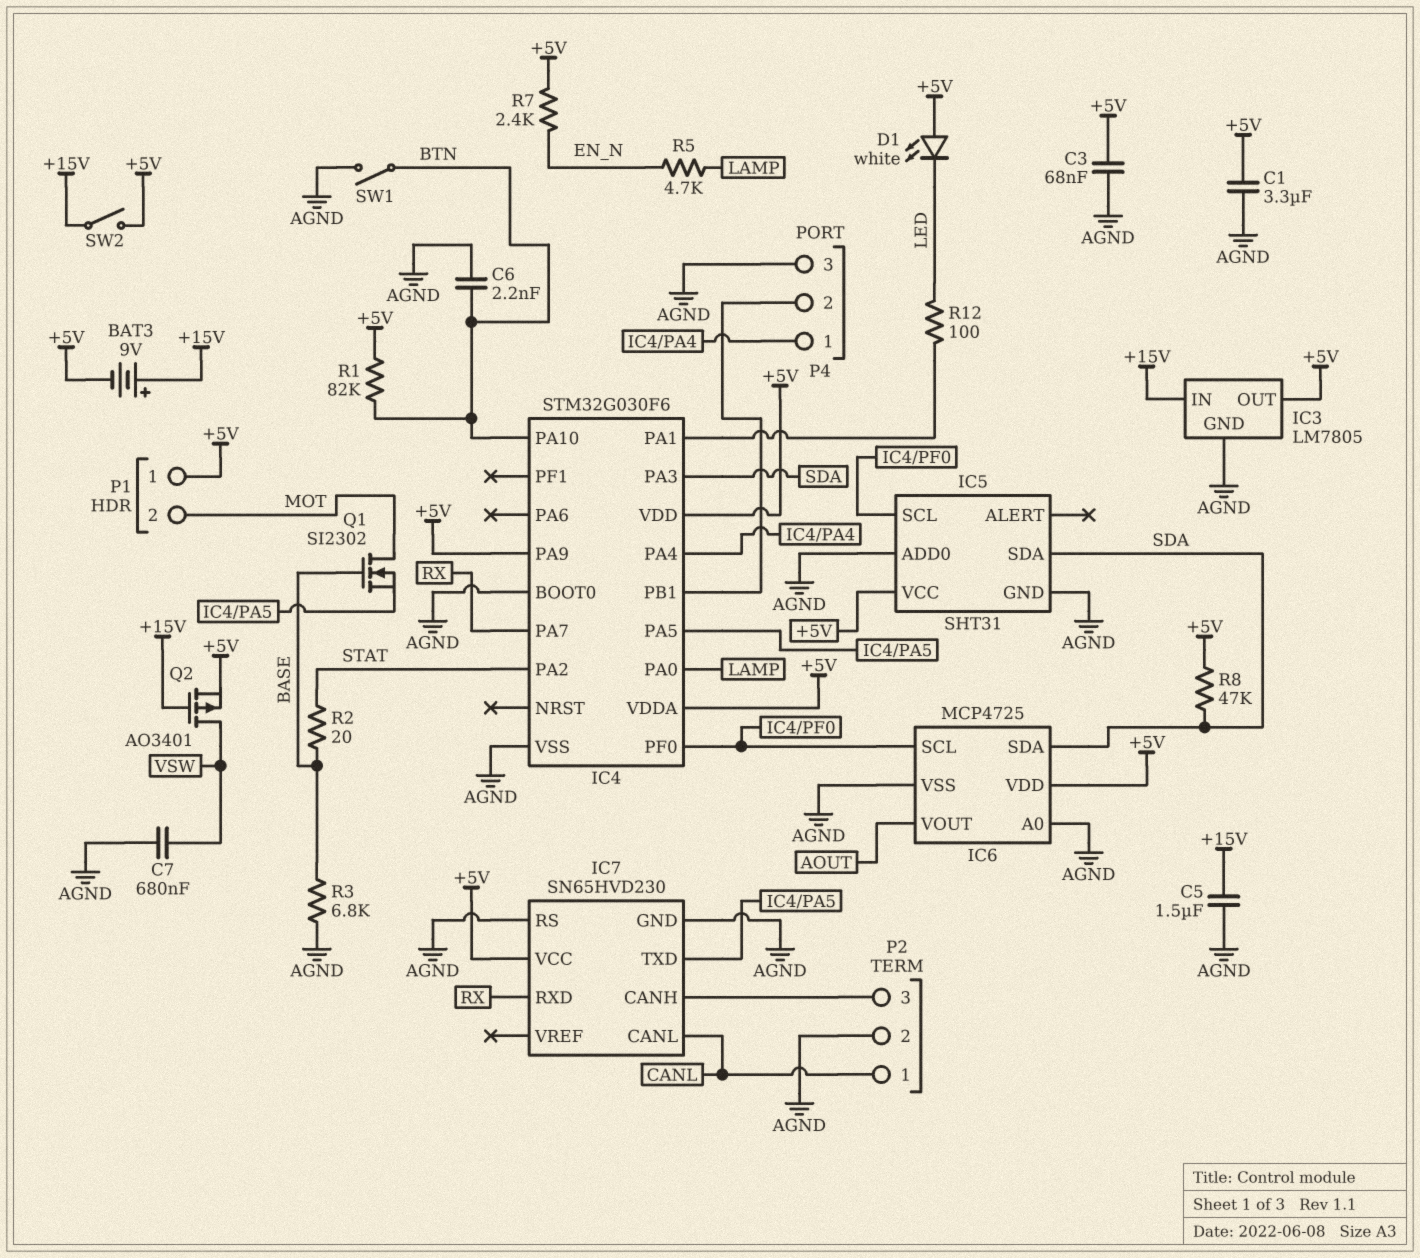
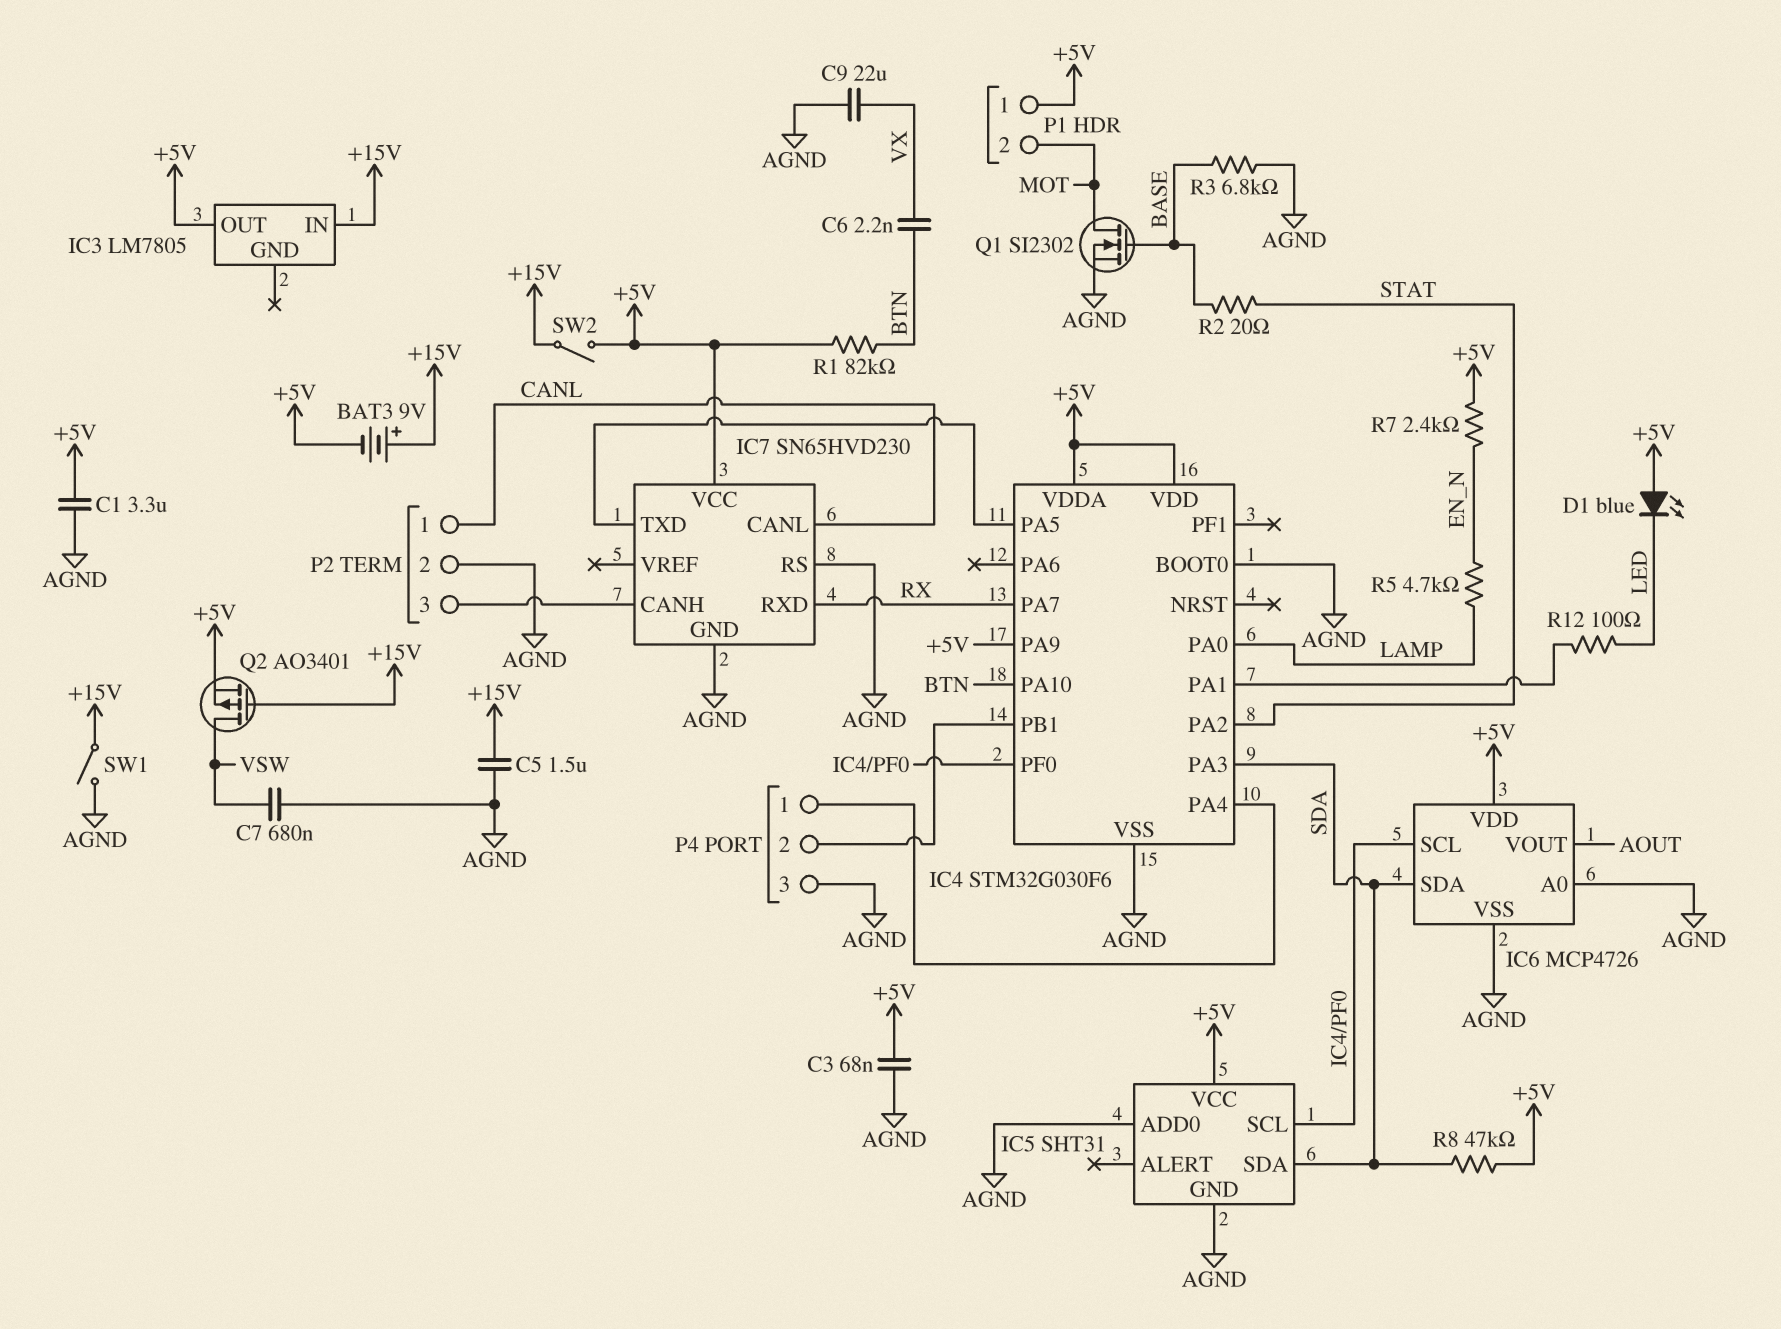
C6: 2.2nF (AGND, BTN) -> 2.2nF (BTN, VX)
C9: none -> 22uF (AGND, VX)
D1: LED white (A +5V, K LED) -> LED blue (A +5V, K LED)
IC3 pin GND: AGND -> none
IC6: MCP4725 -> MCP4726
Q1: NMOS SI2302 (G BASE, D MOT, S IC4/PA5) -> NMOS SI2302 (G BASE, D MOT, S AGND)
SW1: switch (AGND, BTN) -> switch (+15V, AGND)

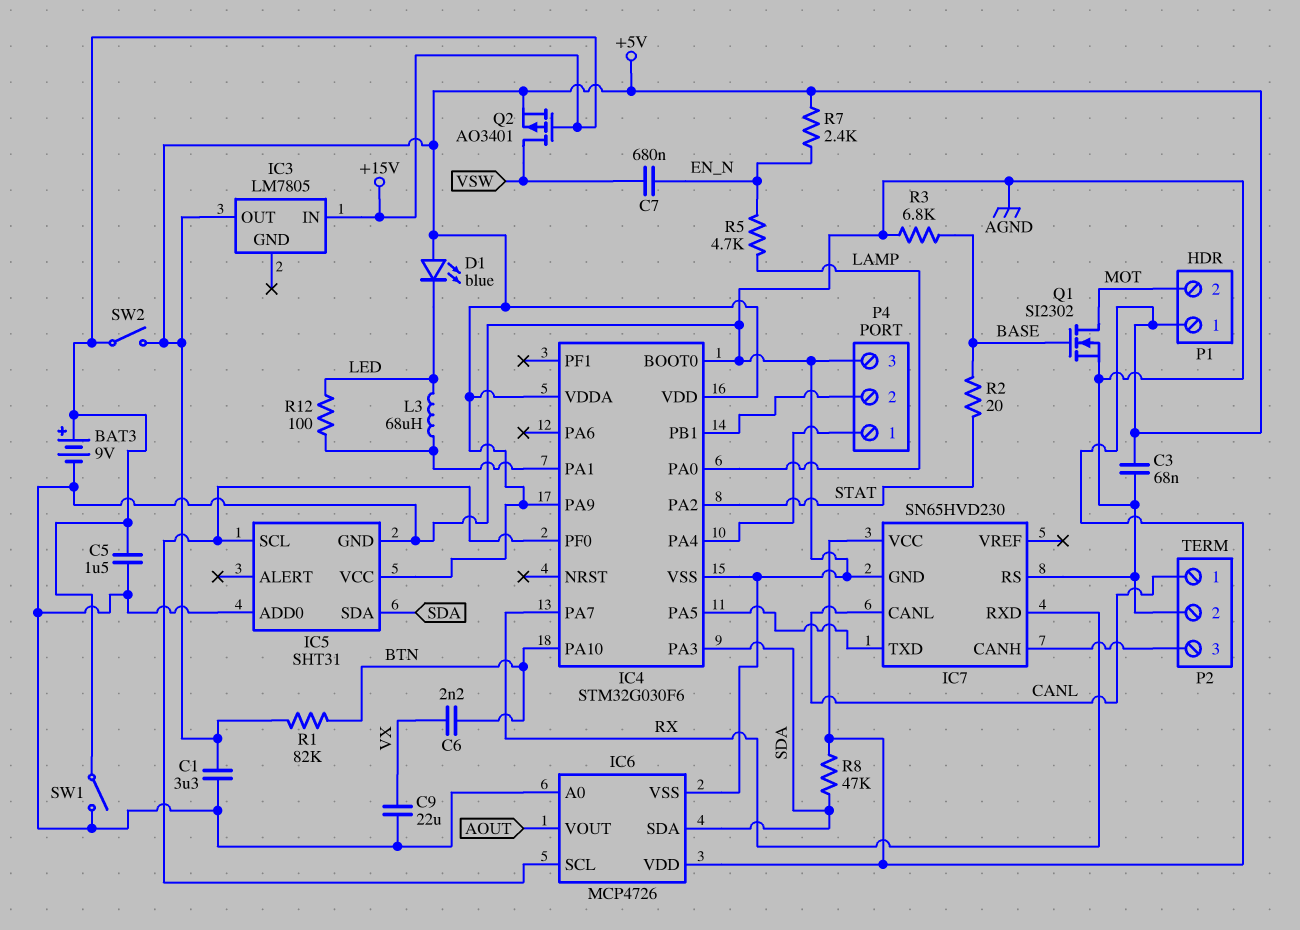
BAT3: 9V (plus +15V, minus +5V) -> 9V (plus +15V, minus AGND)
C7: 680nF (AGND, VSW) -> 680nF (EN_N, VSW)
L3: none -> 68uH (IC4/PA1, LED)

